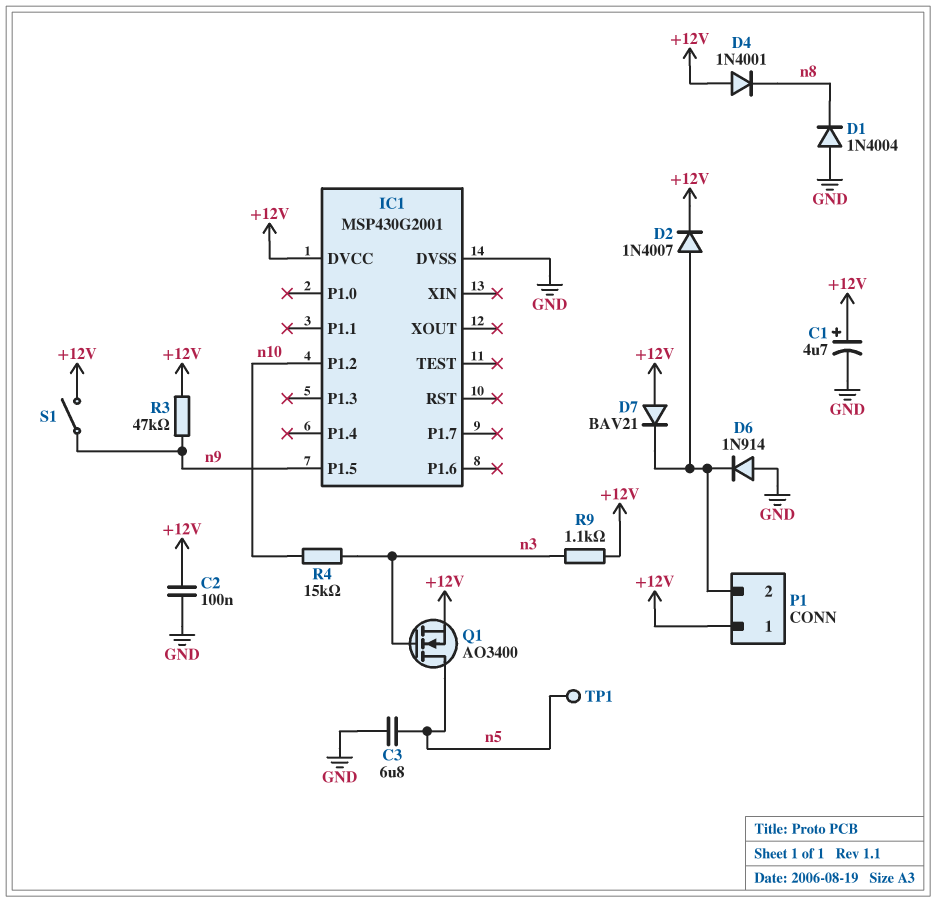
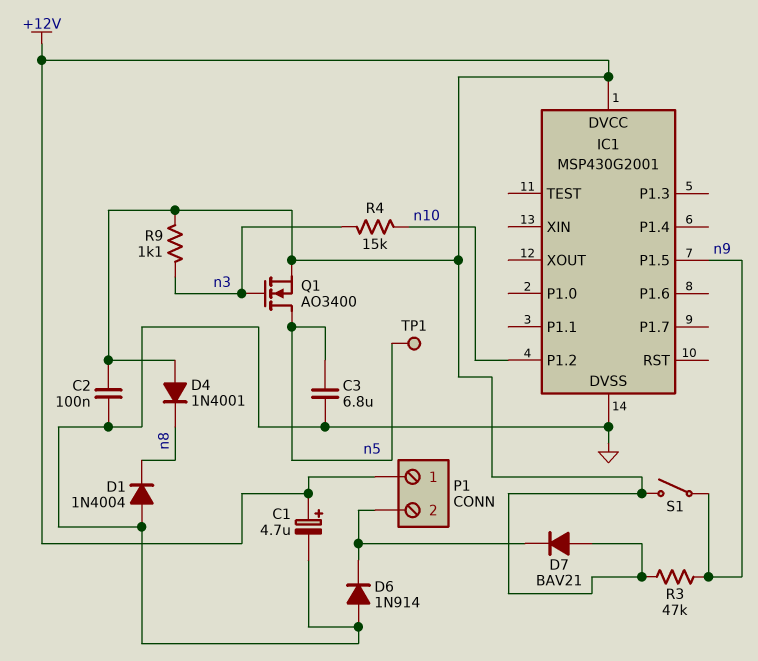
D2: diode 1N4007 (A P1/2, K +12V) -> none

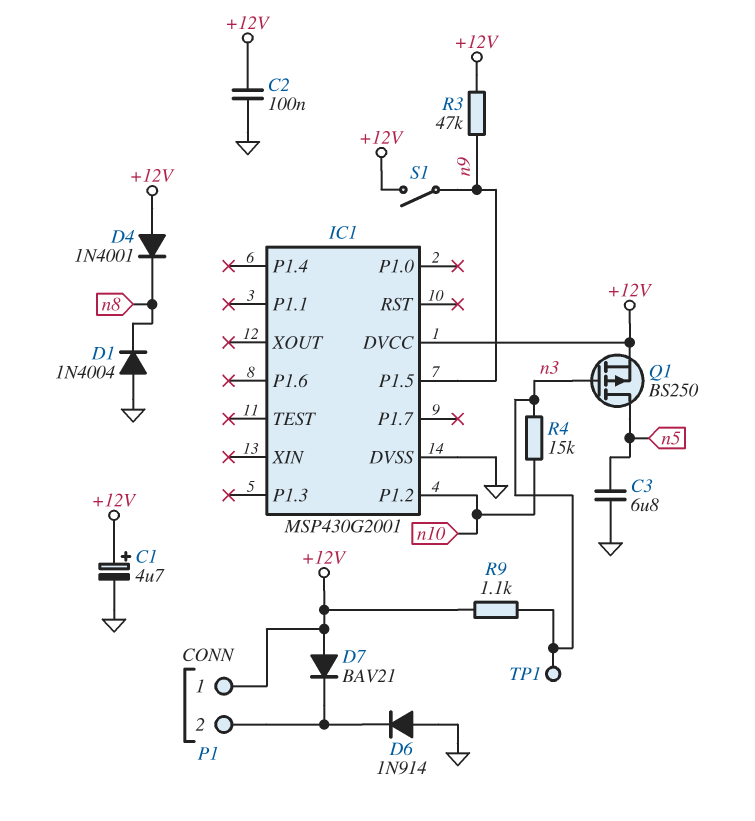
Q1: NMOS AO3400 (G n3, D n5, S +12V) -> PMOS BS250 (G n3, D n5, S +12V)
TP1: test point (n5) -> test point (n3)

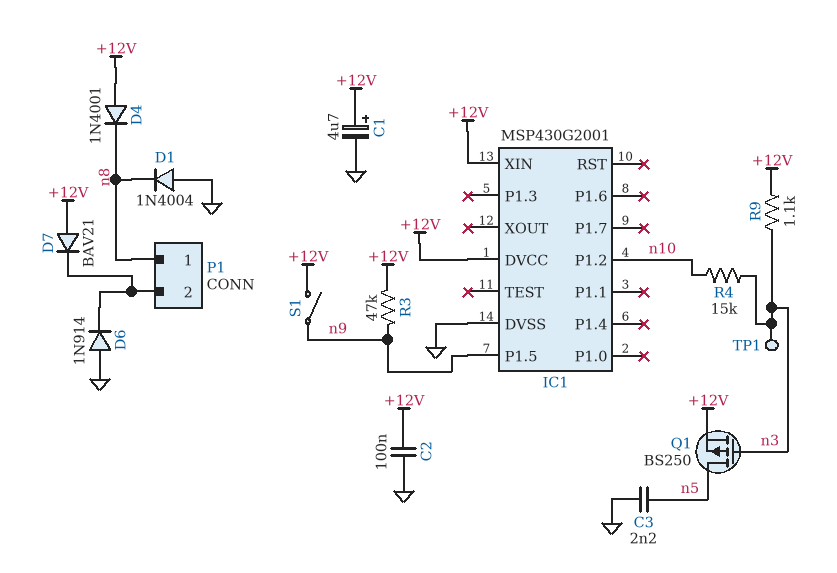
C3: 6.8uF (GND, n5) -> 2.2nF (GND, n5)
IC1 pin XIN: none -> +12V
P1 pin 1: +12V -> n8

